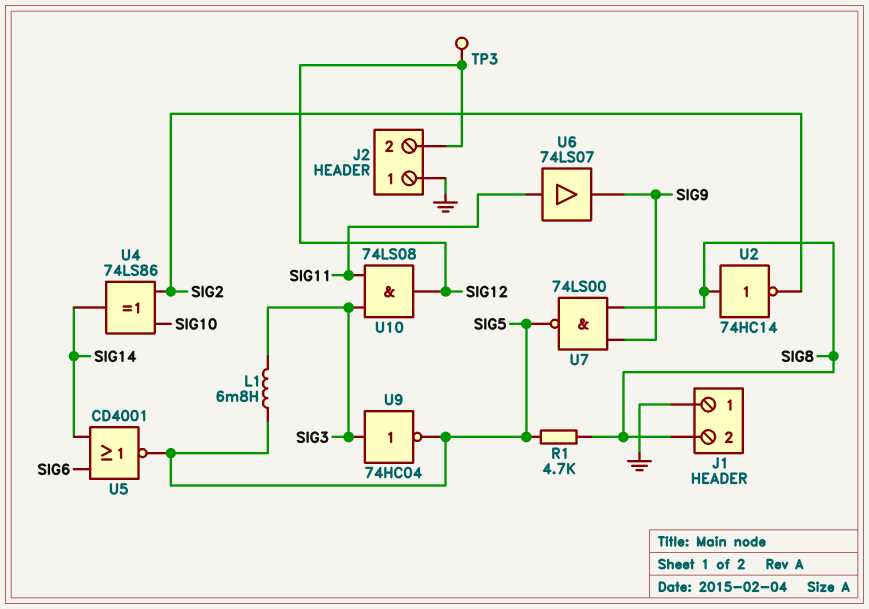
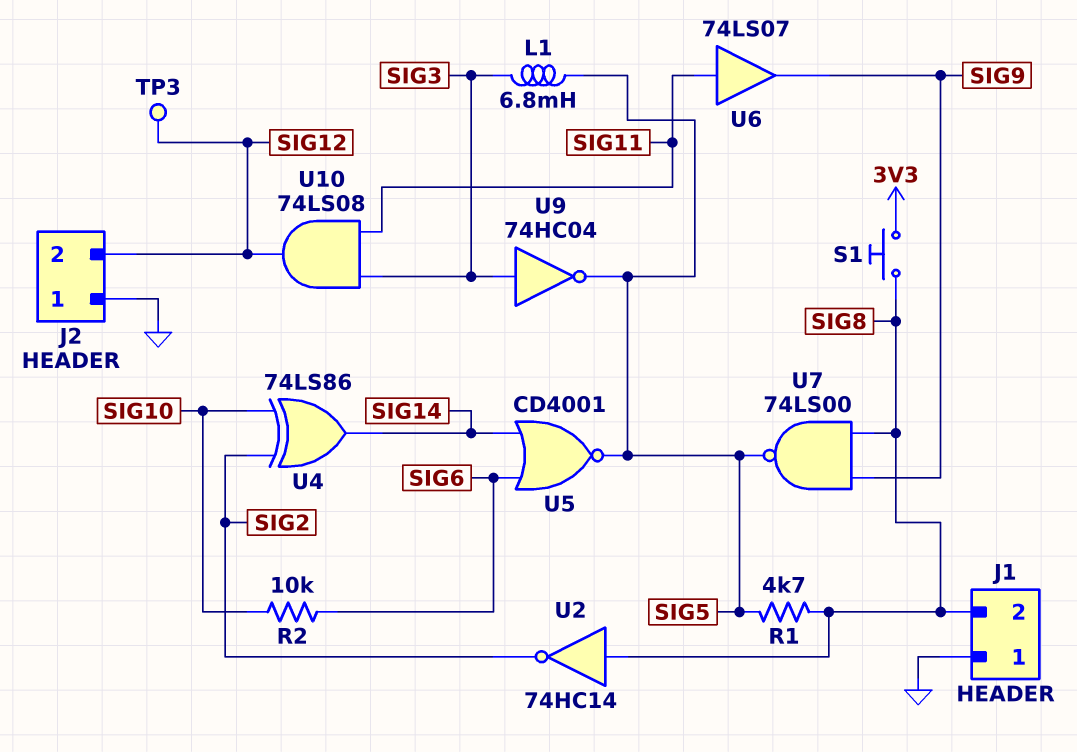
R2: none -> 10k (SIG6, SIG10)
S1: none -> button (3V3, SIG8)

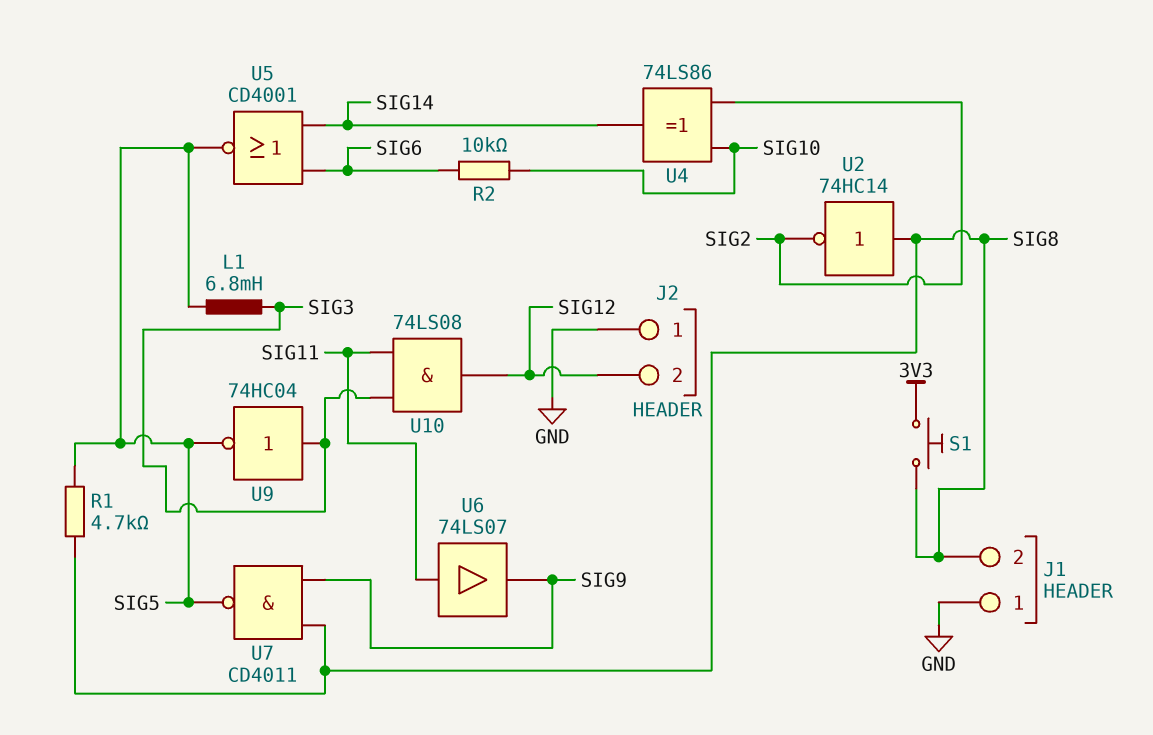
TP3: test point (SIG12) -> none
U7: NAND 74LS00 (in SIG8, in SIG9, out SIG5) -> NAND CD4011 (in SIG8, in SIG9, out SIG5)

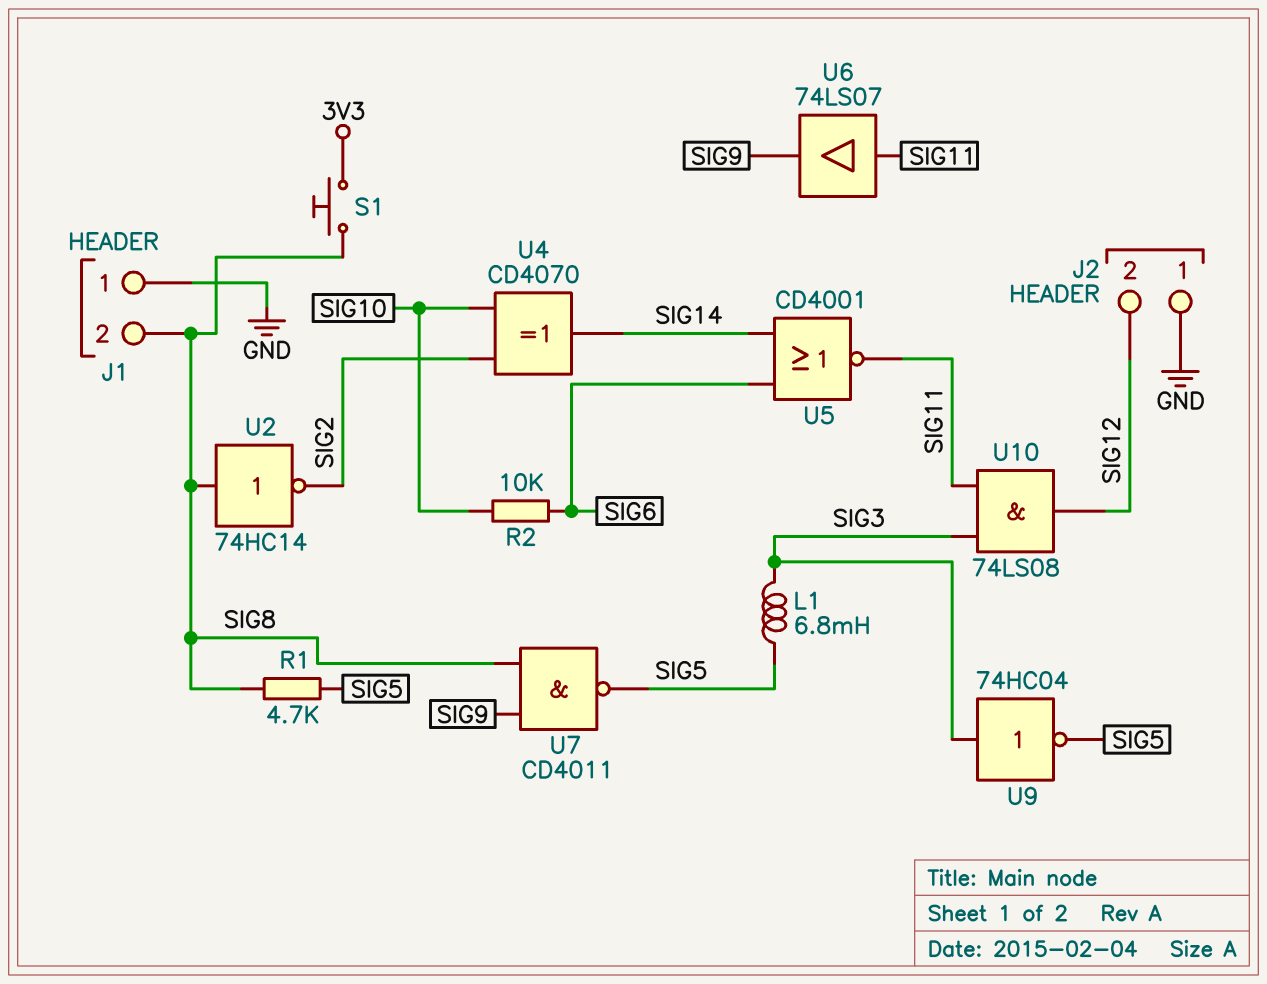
U4: XOR 74LS86 (in SIG2, in SIG10, out SIG14) -> XOR CD4070 (in SIG2, in SIG10, out SIG14)
U5: NOR CD4001 (in SIG6, in SIG14, out SIG5) -> NOR CD4001 (in SIG6, in SIG14, out SIG11)

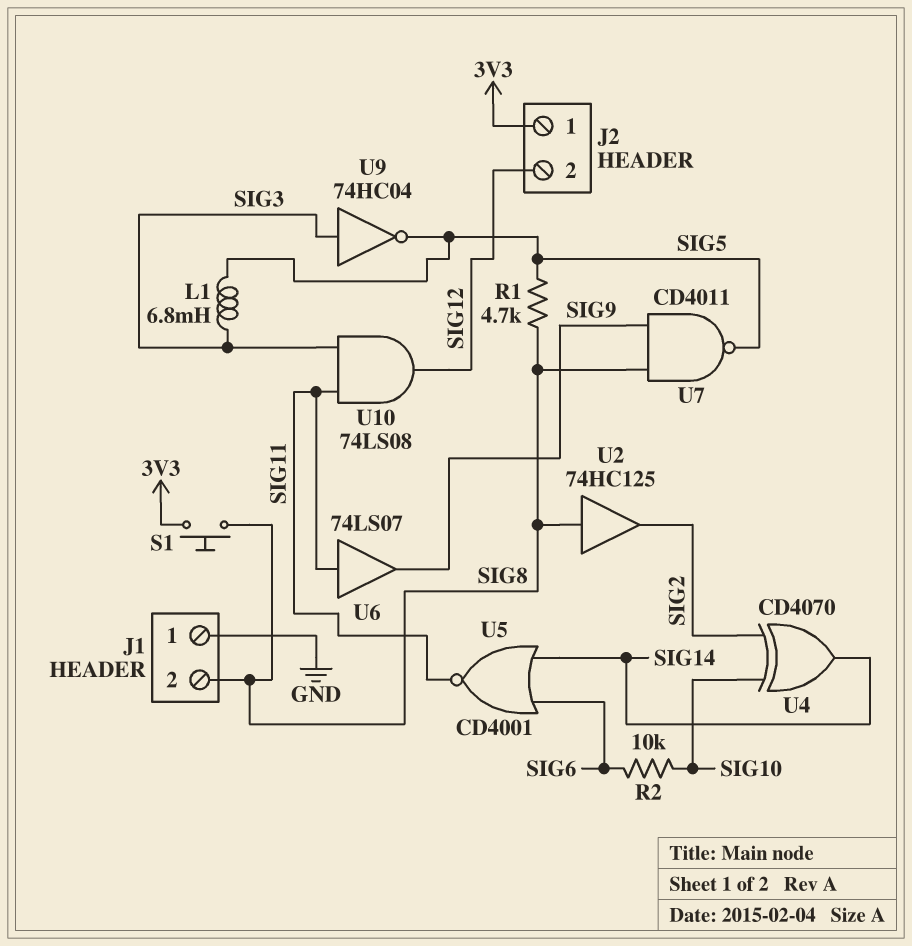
J2 pin 1: GND -> 3V3
U2: NOT 74HC14 (in SIG8, out SIG2) -> buffer 74HC125 (in SIG8, out SIG2)

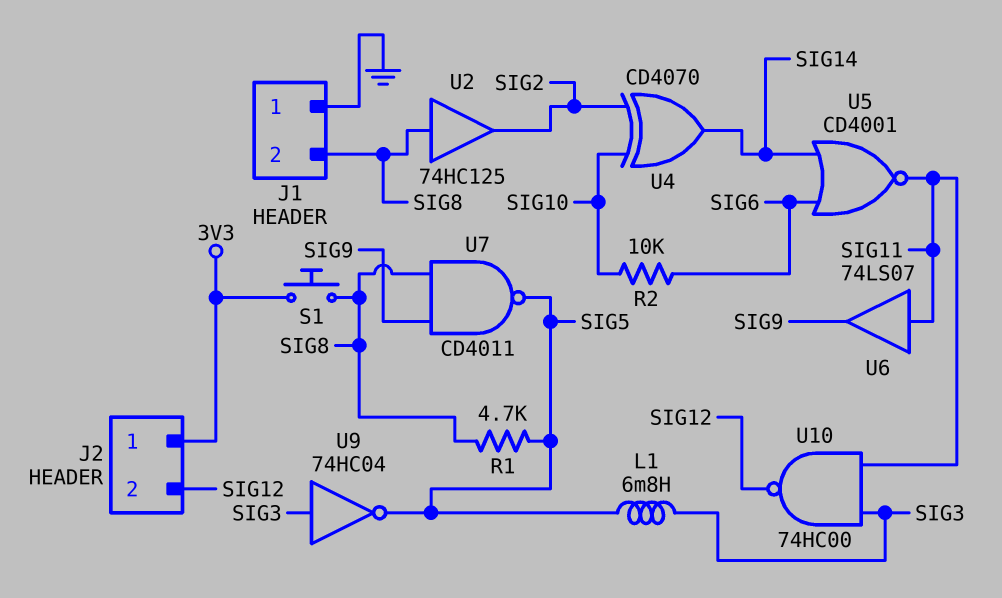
U10: AND 74LS08 (in SIG3, in SIG11, out SIG12) -> NAND 74HC00 (in SIG3, in SIG11, out SIG12)

